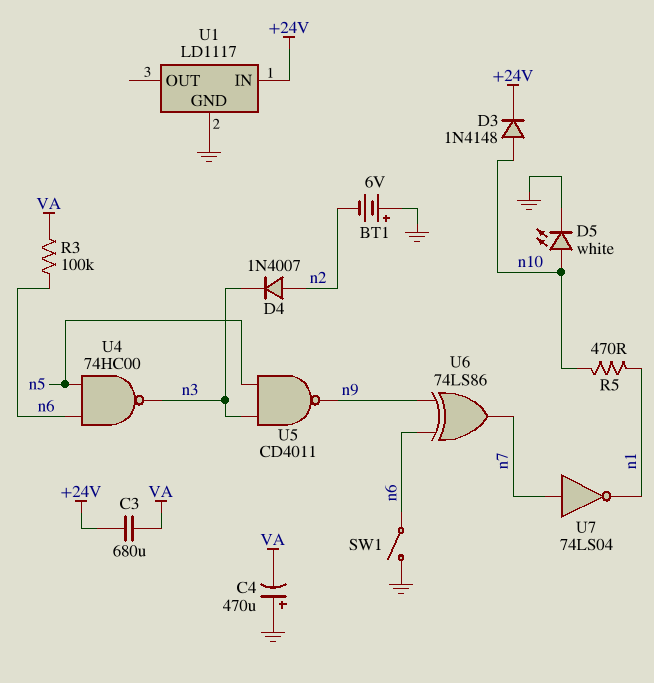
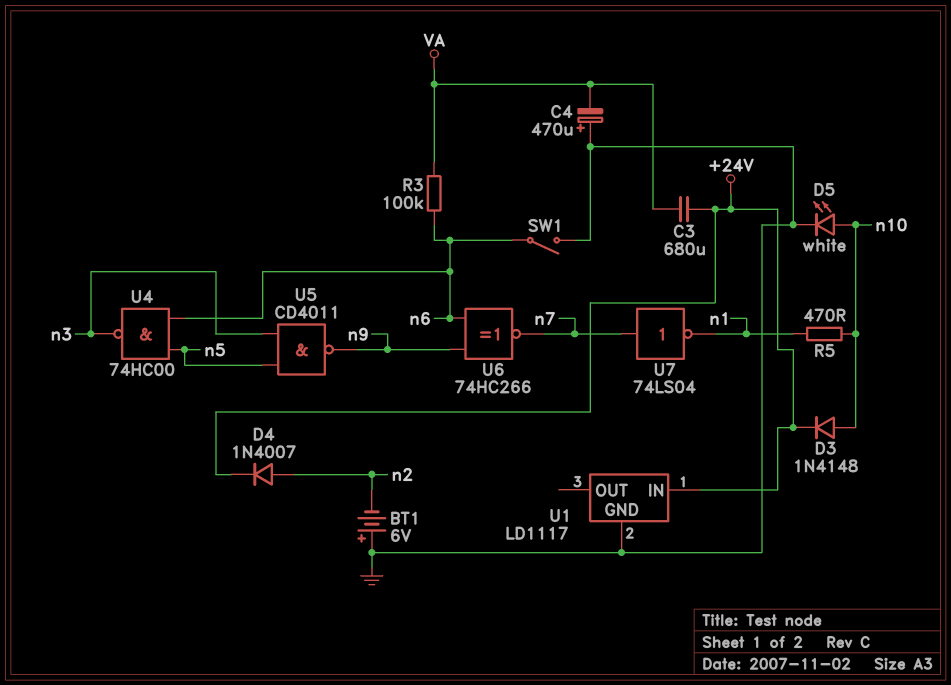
D4: diode 1N4007 (A n2, K n3) -> diode 1N4007 (A n2, K +24V)
U6: XOR 74LS86 (in n6, in n9, out n7) -> XNOR 74HC266 (in n6, in n9, out n7)

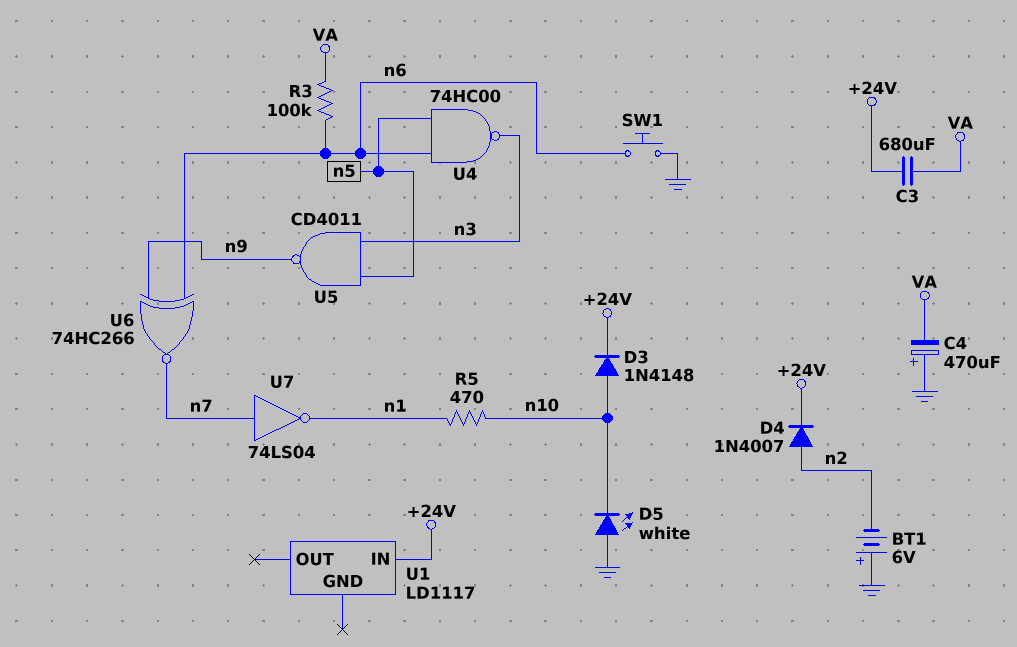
D5: LED white (A n10, K GND) -> LED white (A GND, K n10)
SW1: switch (GND, n6) -> button (GND, n6)
U1 pin GND: GND -> none

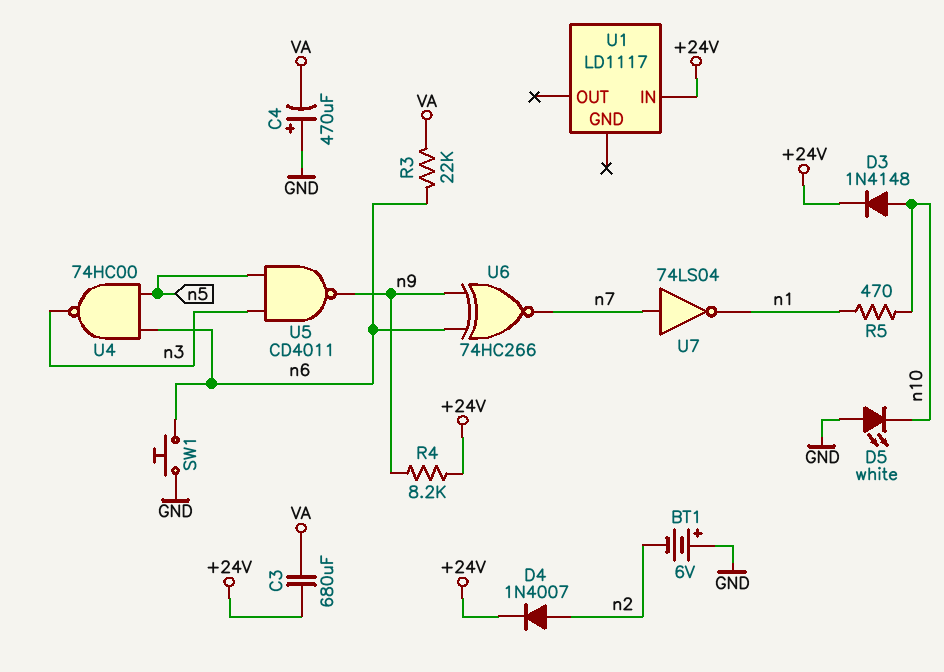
R3: 100k (VA, n6) -> 22k (VA, n6)
R4: none -> 8.2k (+24V, n9)

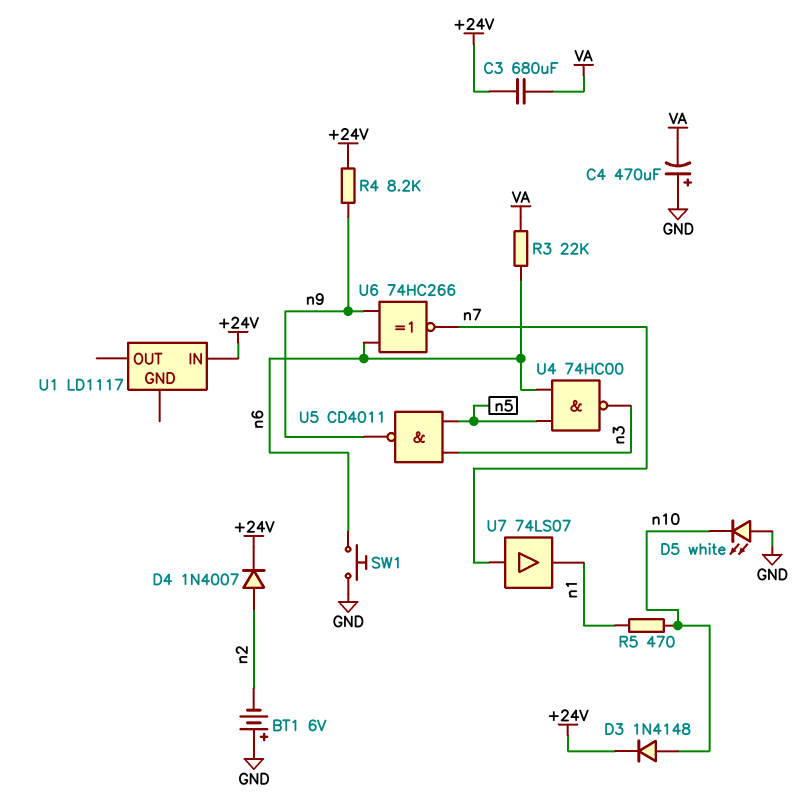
U7: NOT 74LS04 (in n7, out n1) -> buffer 74LS07 (in n7, out n1)

